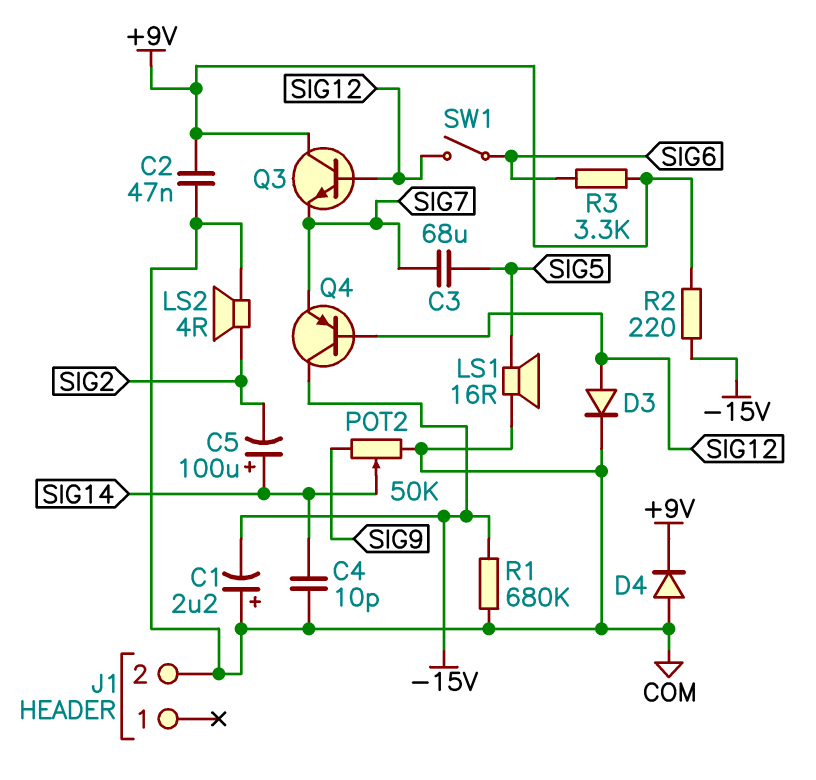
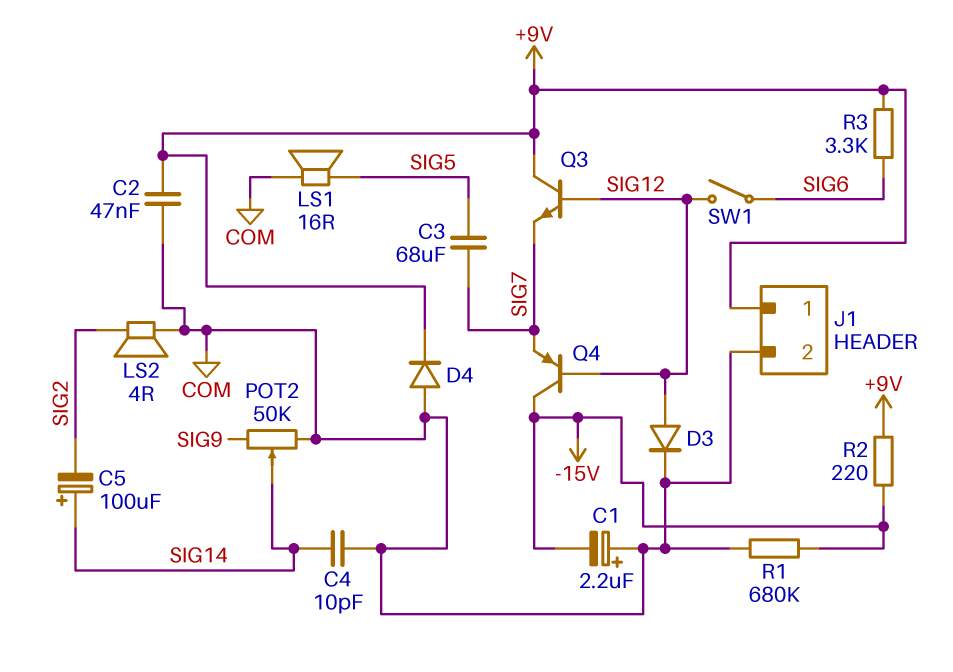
J1 pin 1: none -> +9V

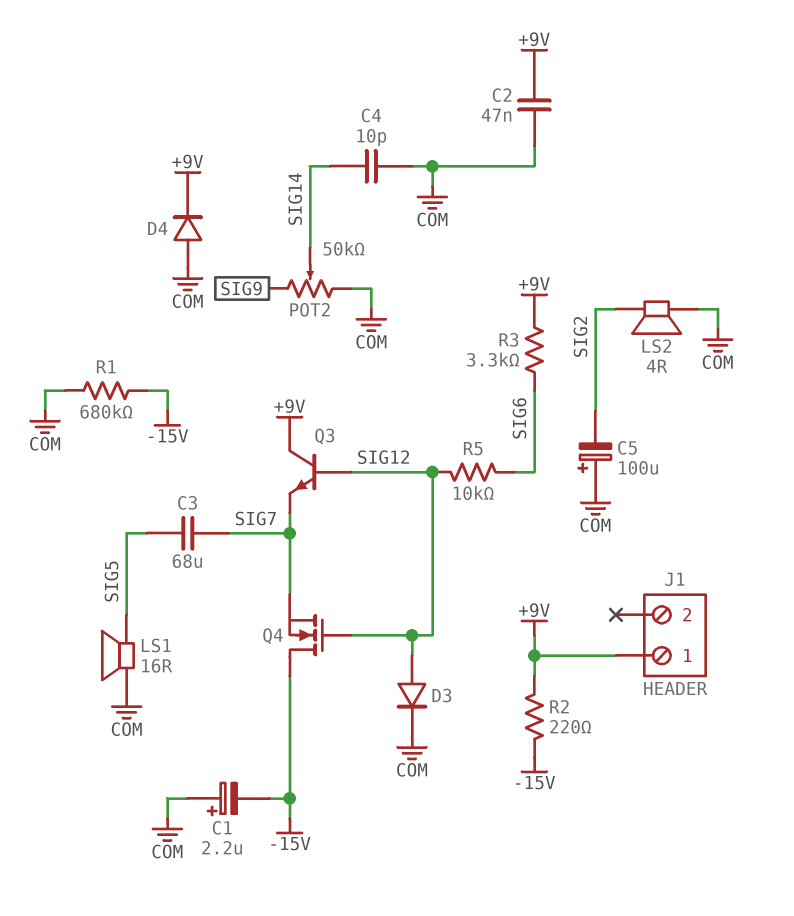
C5: 100uF (plus SIG14, minus SIG2) -> 100uF (plus COM, minus SIG2)
J1 pin 2: COM -> none
Q4: PNP (B SIG12, C -15V, E SIG7) -> NMOS (G SIG12, D -15V, S SIG7)
R5: none -> 10k (SIG6, SIG12)
SW1: switch (SIG6, SIG12) -> none

